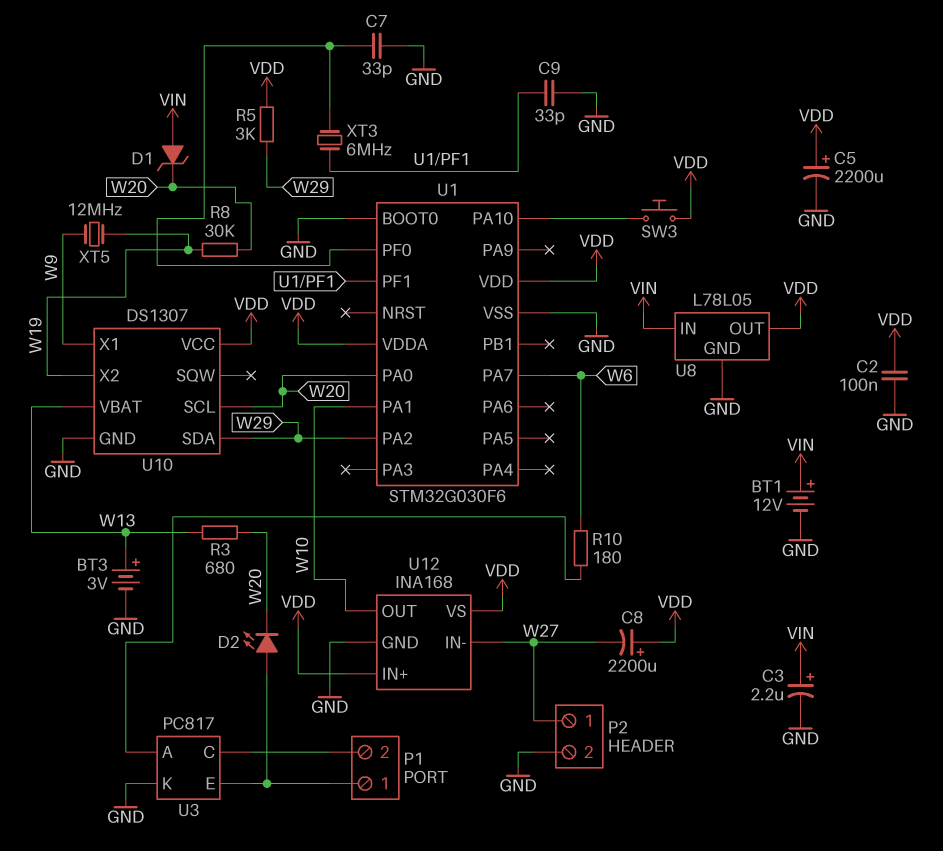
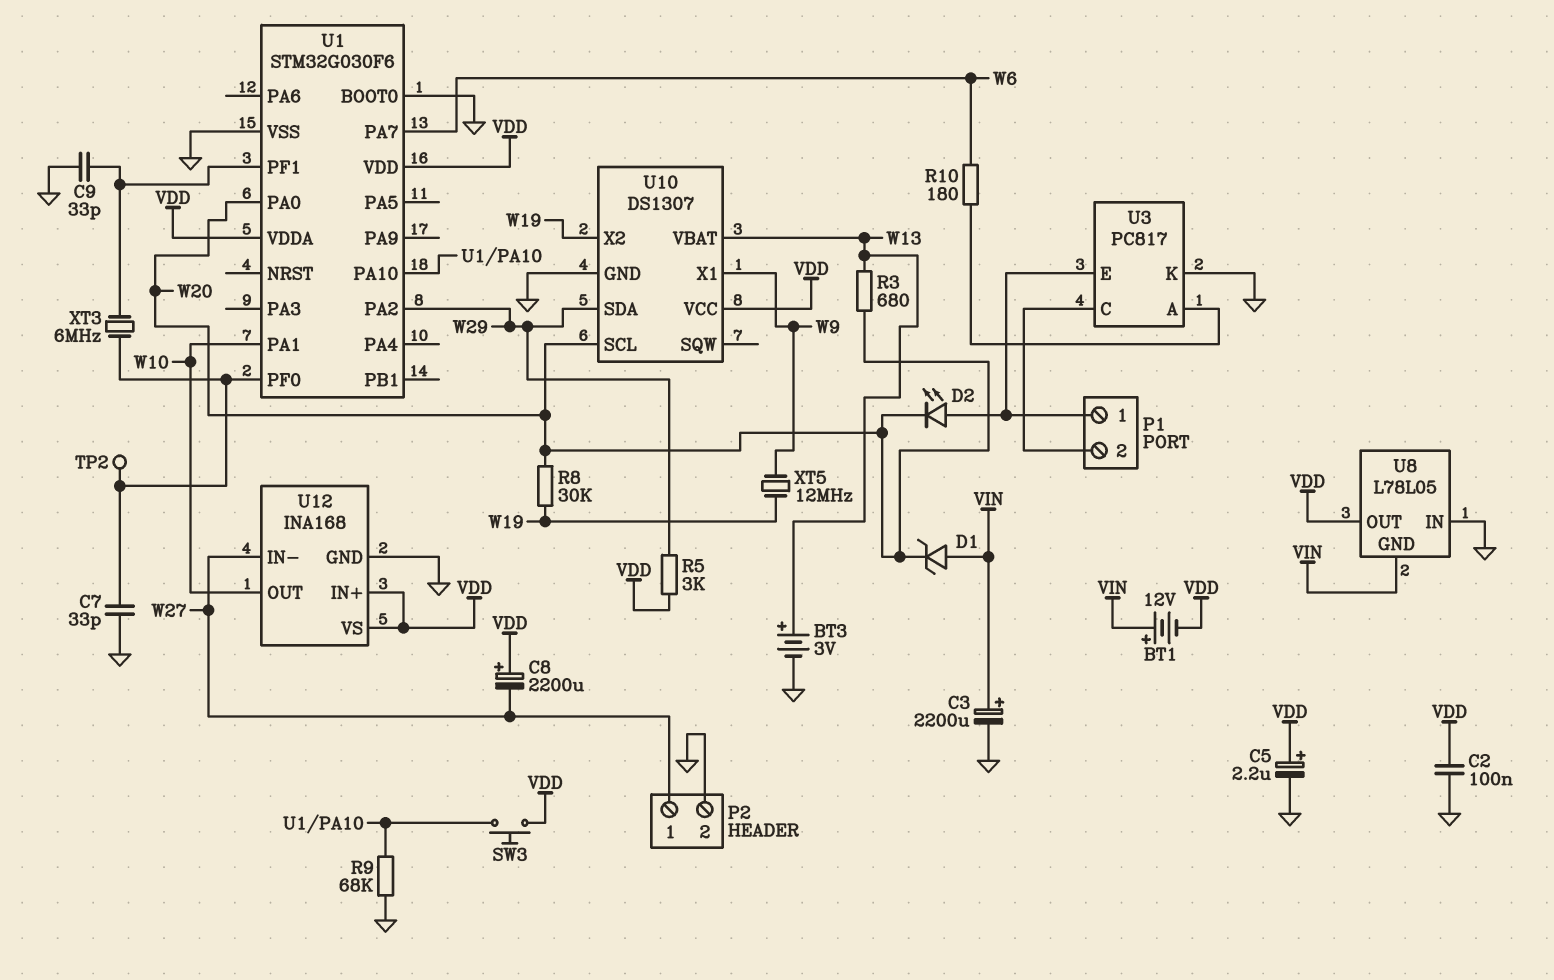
BT1: 12V (plus VIN, minus GND) -> 12V (plus VIN, minus VDD)
C3: 2.2uF (plus VIN, minus GND) -> 2200uF (plus VIN, minus GND)
C5: 2200uF (plus VDD, minus GND) -> 2.2uF (plus VDD, minus GND)
R9: none -> 68k (GND, U1/PA10)
TP2: none -> test point (U1/PF0)
U8 pin GND: GND -> VIN
U8 pin IN: VIN -> GND

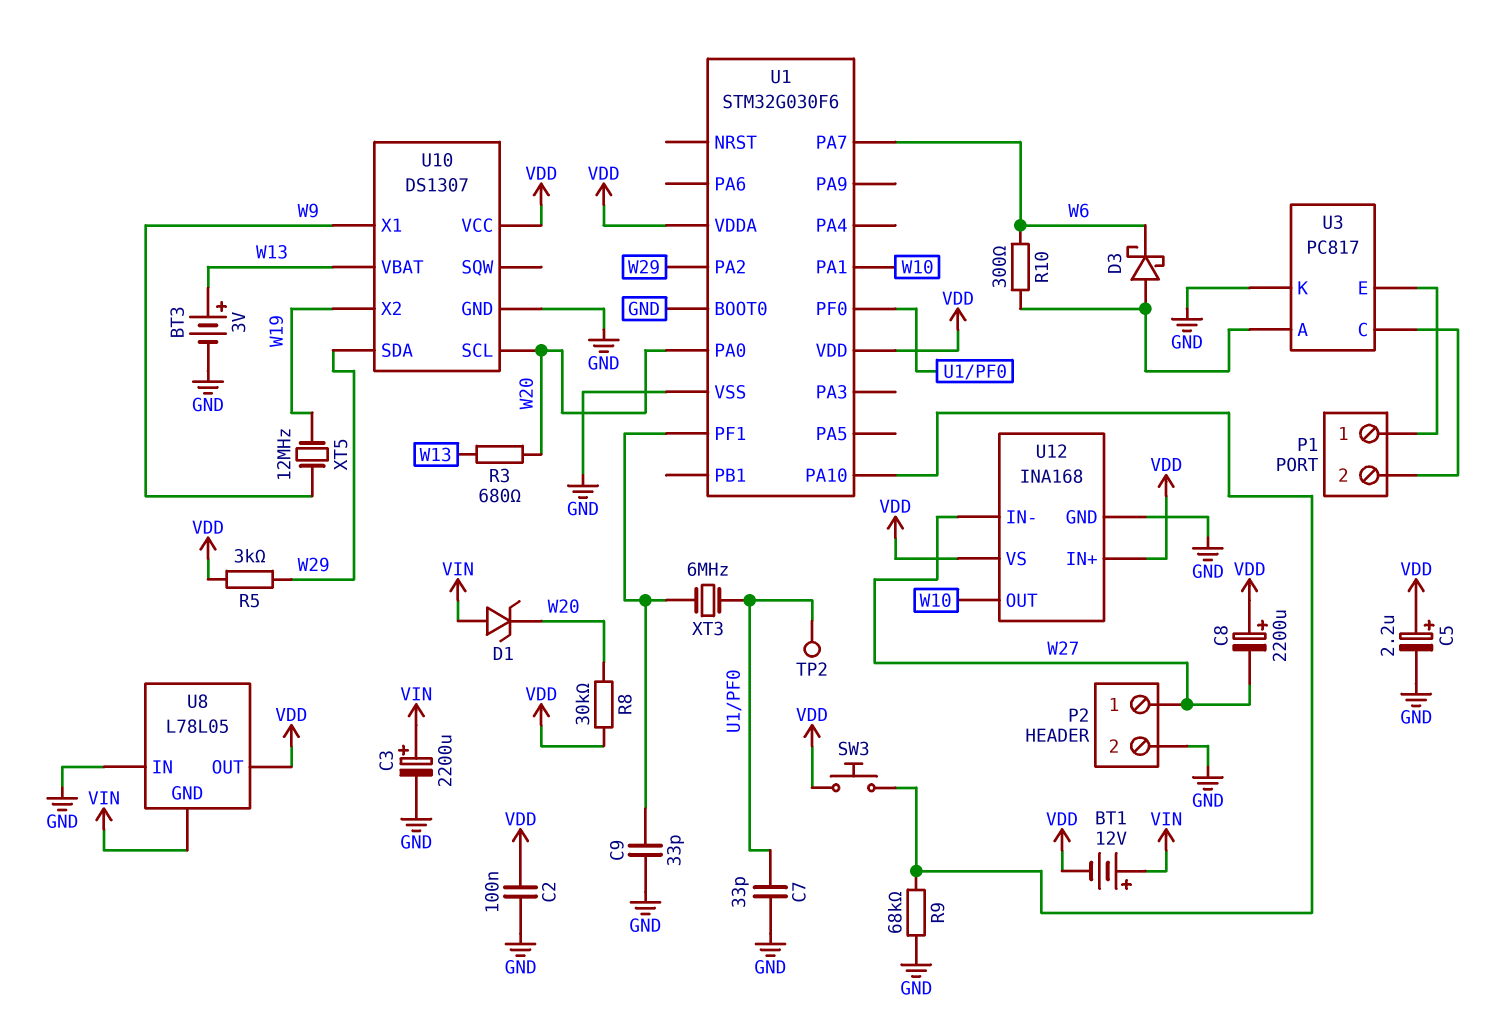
D2: LED (A P1/1, K W20) -> none
D3: none -> schottky (A U3/A, K W6)
R8: 30k (W19, W20) -> 30k (VDD, W20)
R10: 180 (U3/A, W6) -> 300 (U3/A, W6)

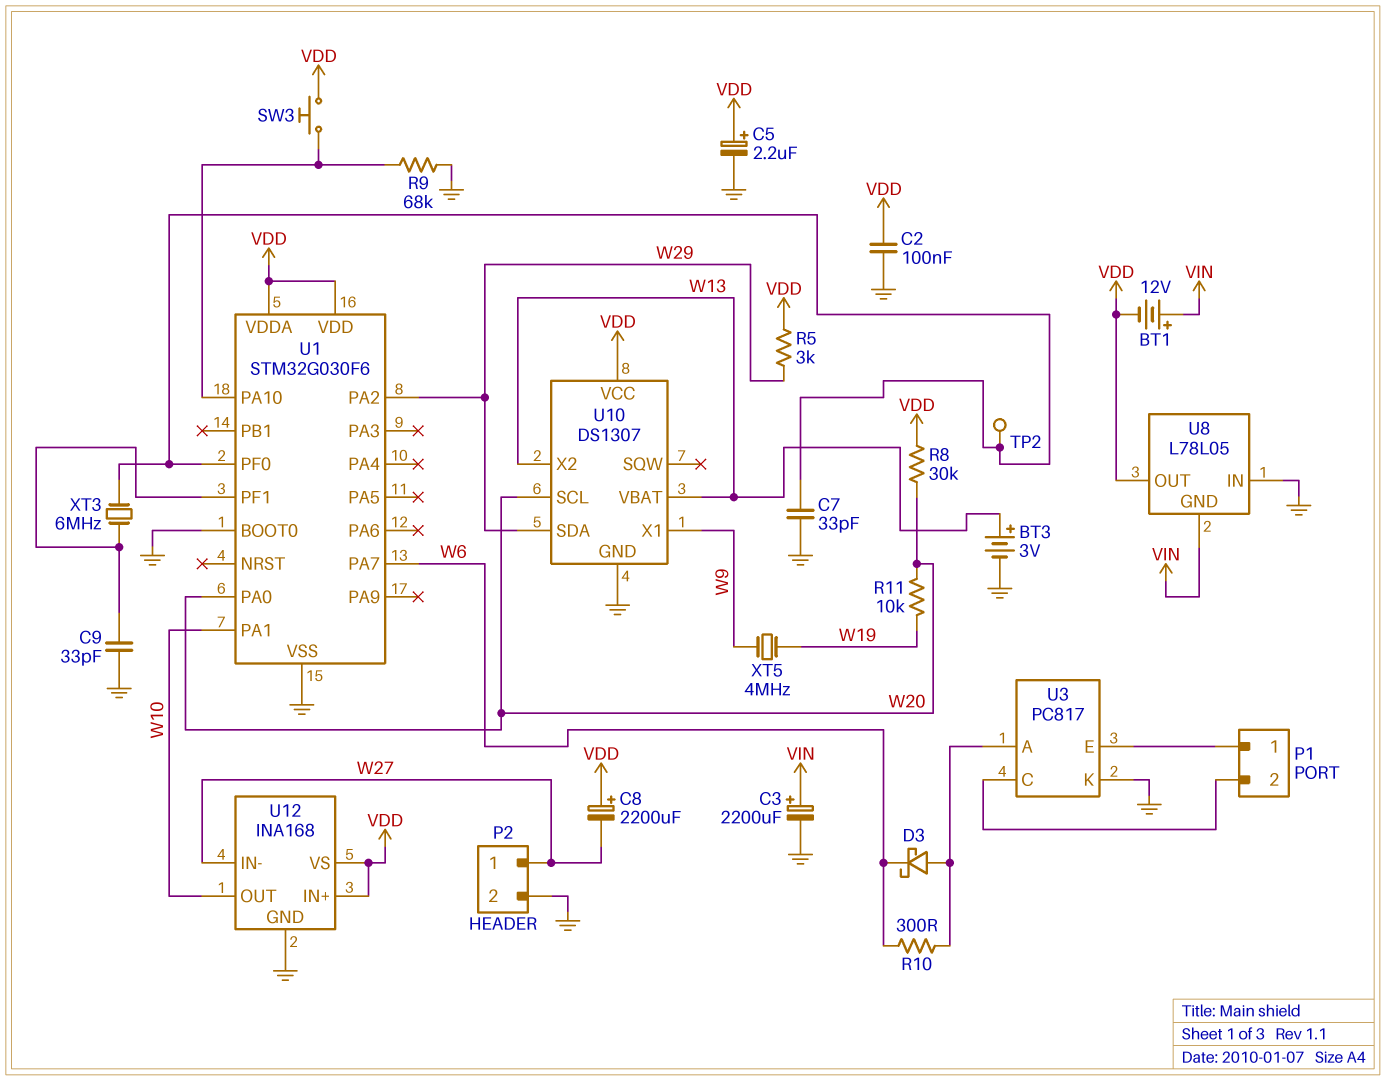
D1: zener (A VIN, K W20) -> none
R3: 680 (W13, W20) -> none
R11: none -> 10k (W19, W20)
U10 pin X2: W19 -> W13
XT5: 12MHz (W9, W19) -> 4MHz (W9, W19)

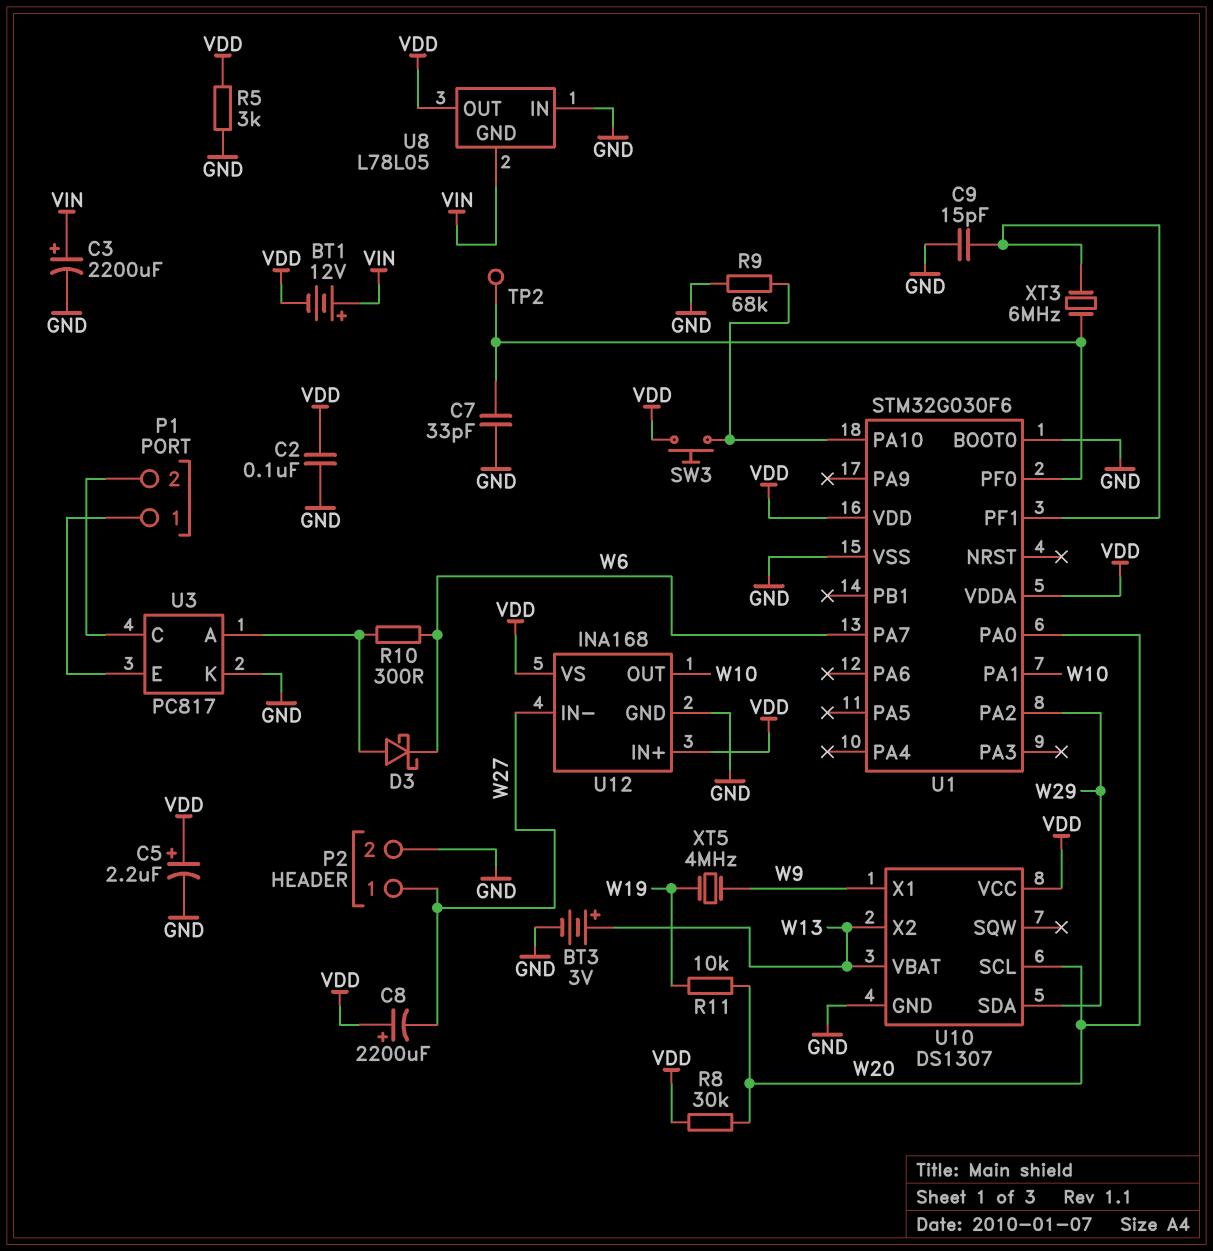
C9: 33pF (GND, U1/PF1) -> 15pF (GND, U1/PF1)
R5: 3k (VDD, W29) -> 3k (GND, VDD)

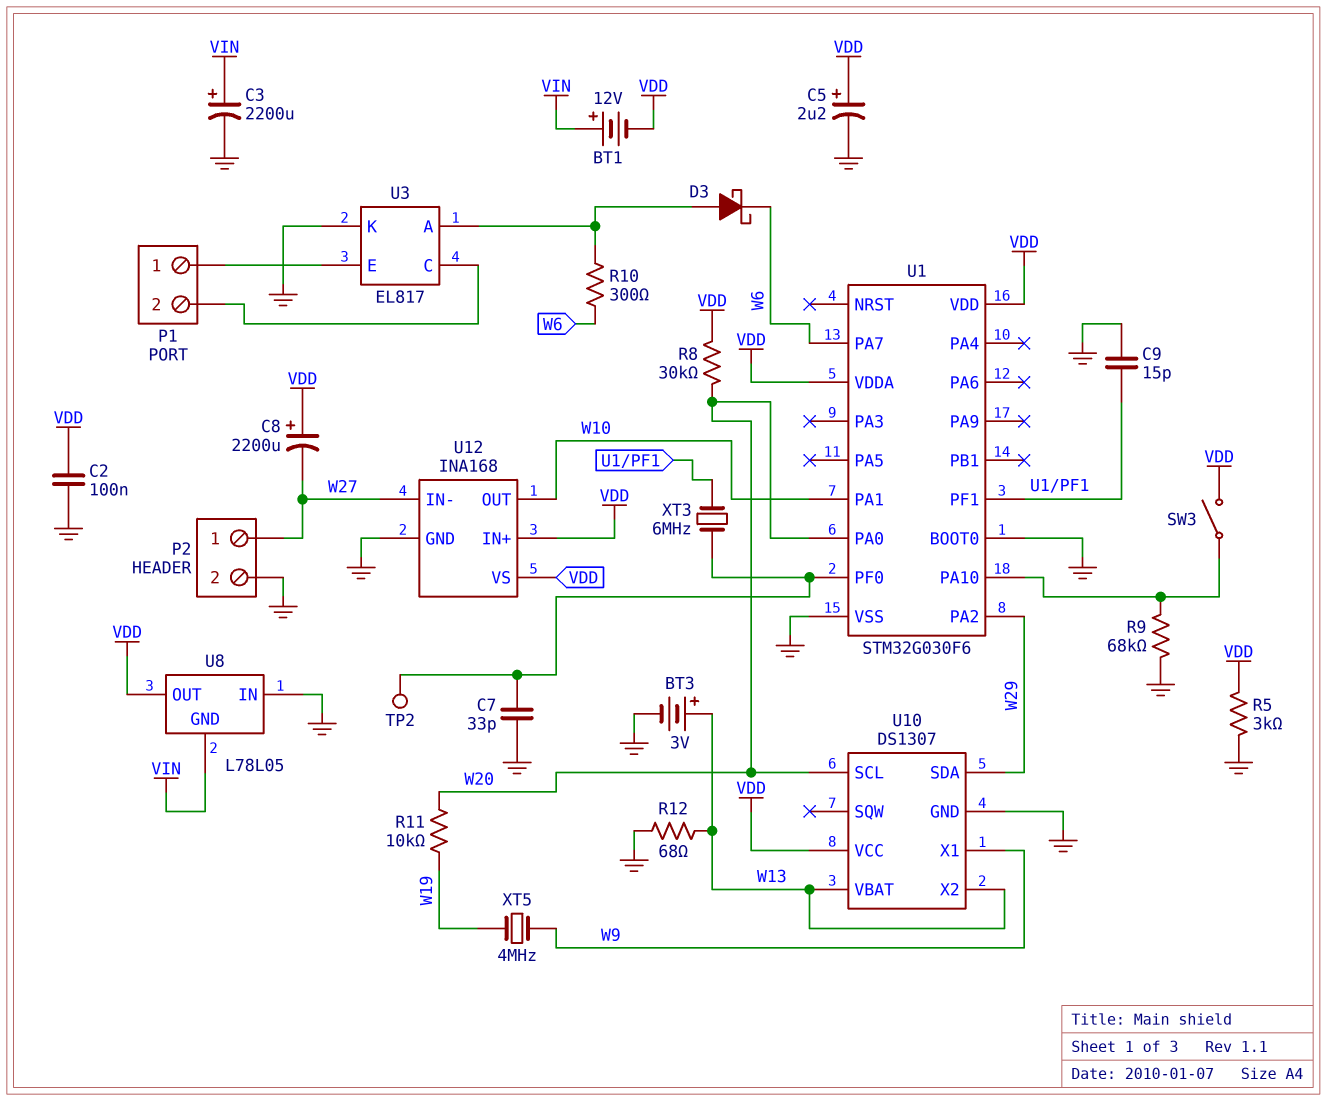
R12: none -> 68 (GND, W13)
SW3: button (U1/PA10, VDD) -> switch (U1/PA10, VDD)
U3: PC817 -> EL817

